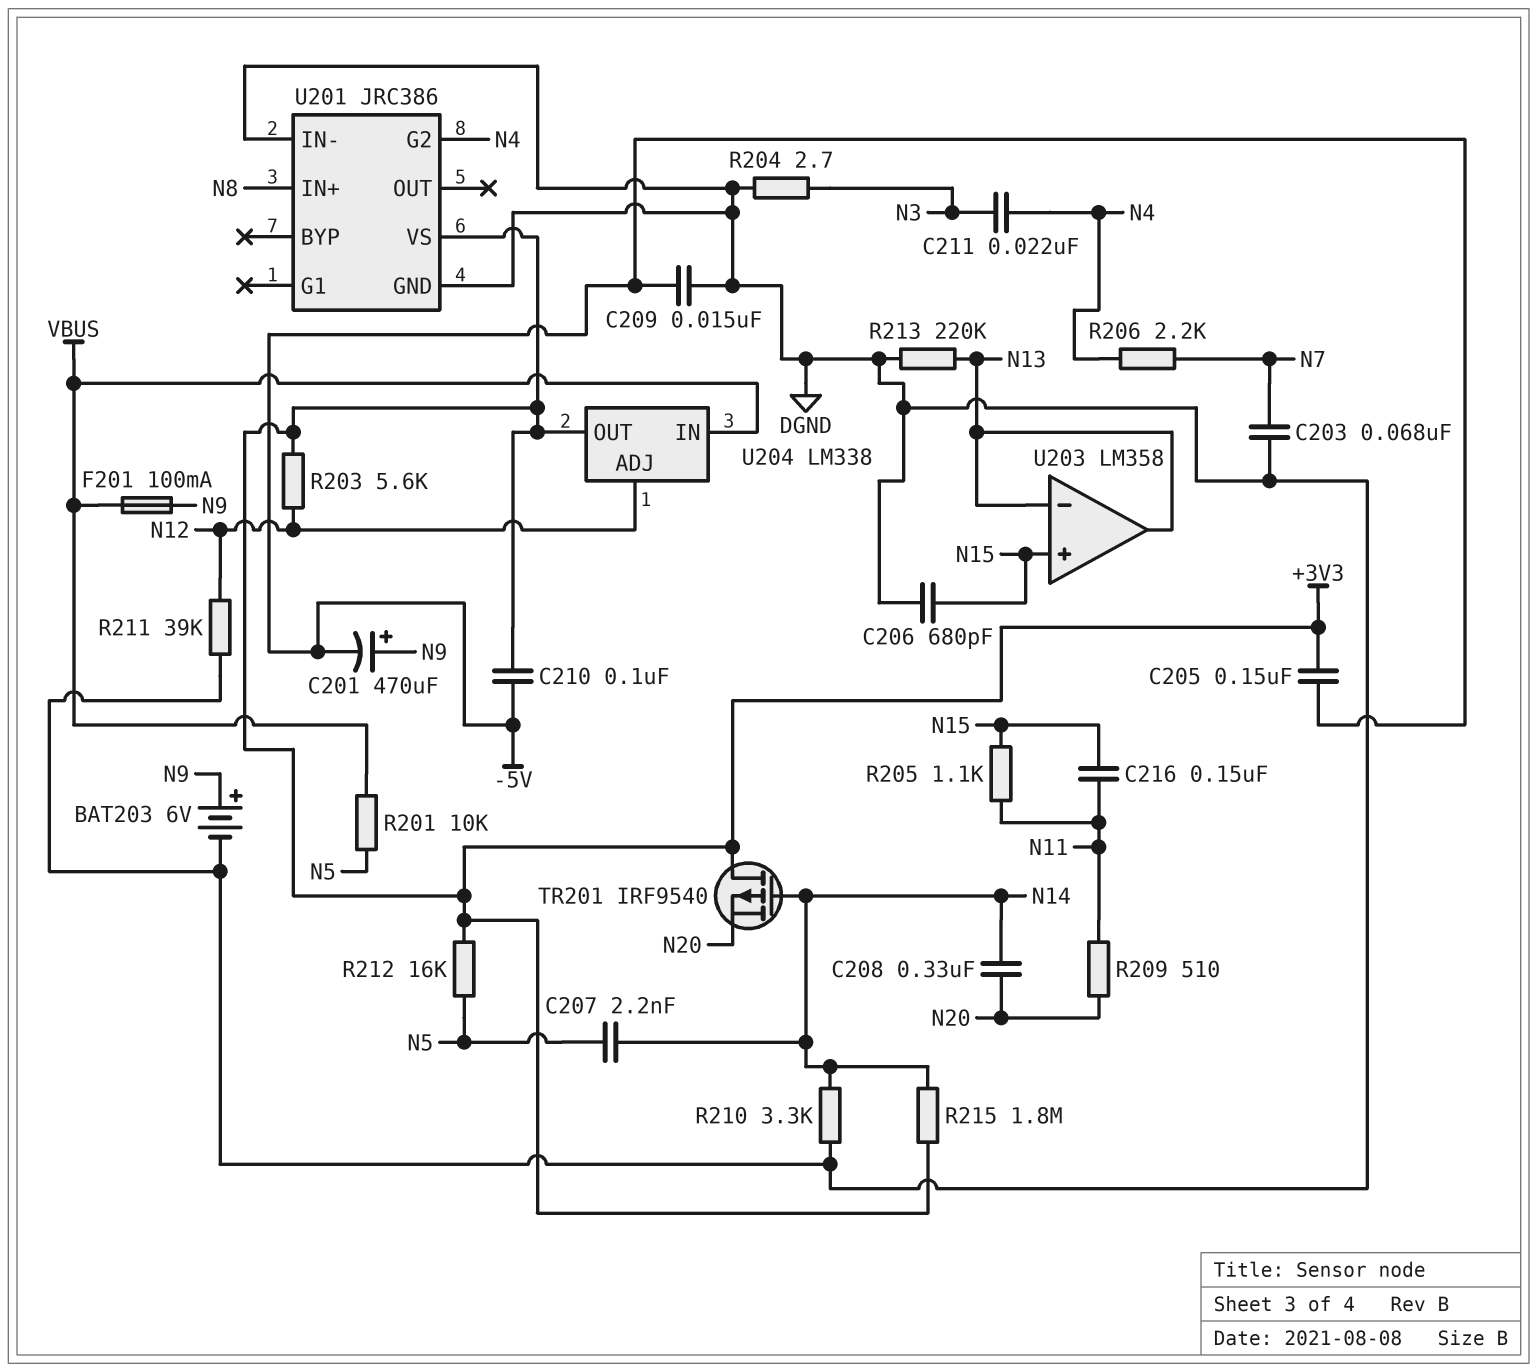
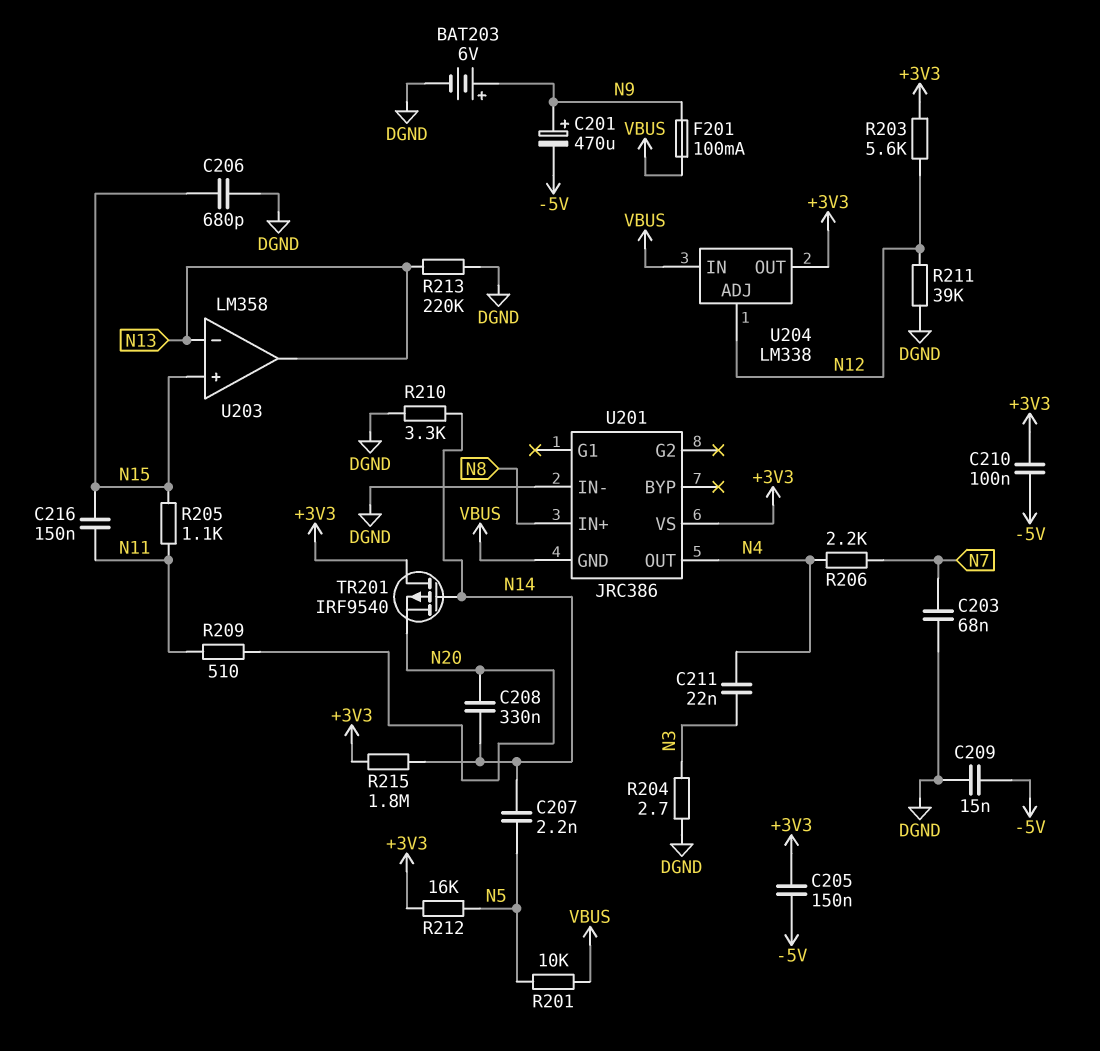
U201 pin G2: N4 -> none
U201 pin GND: DGND -> VBUS
U201 pin OUT: none -> N4

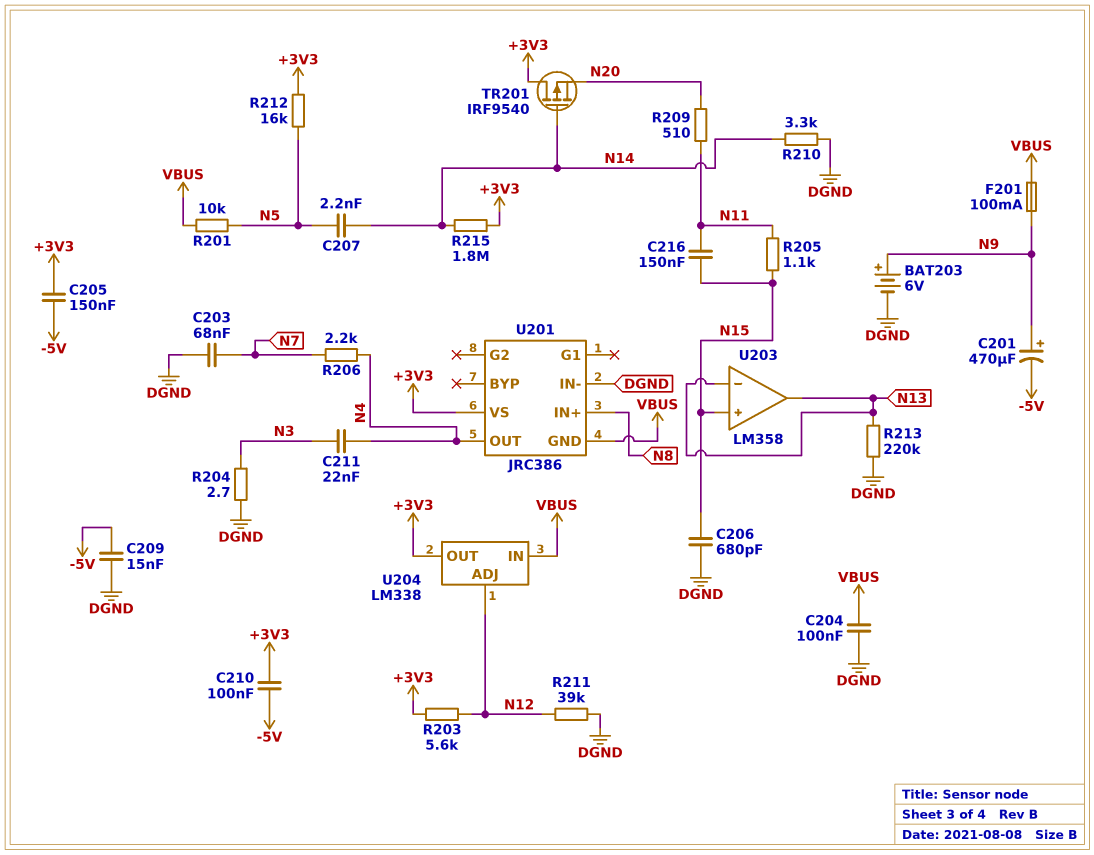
C204: none -> 100nF (DGND, VBUS)
C208: 330nF (N14, N20) -> none

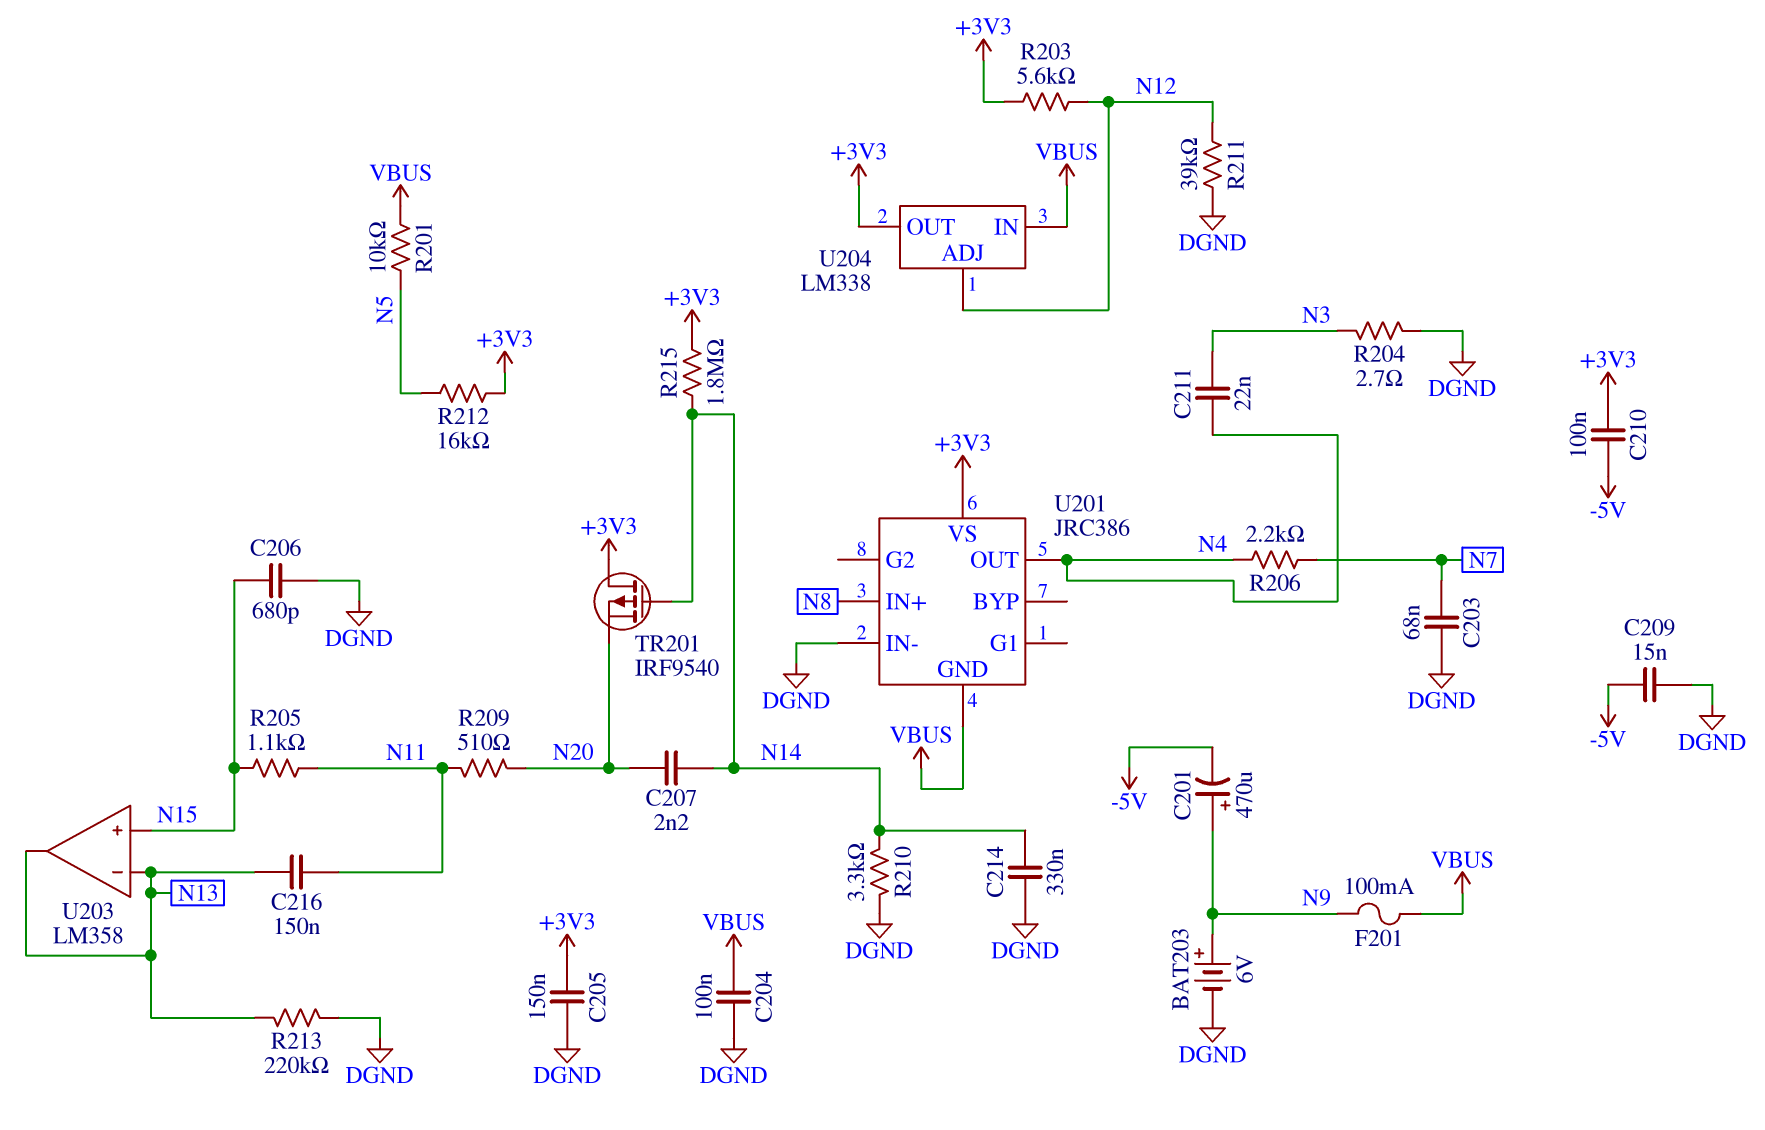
C205: 150nF (+3V3, -5V) -> 150nF (+3V3, DGND)
C207: 2.2nF (N5, N14) -> 2.2nF (N14, N20)
C214: none -> 330nF (DGND, N14)
C216: 150nF (N11, N15) -> 150nF (N11, N13)

